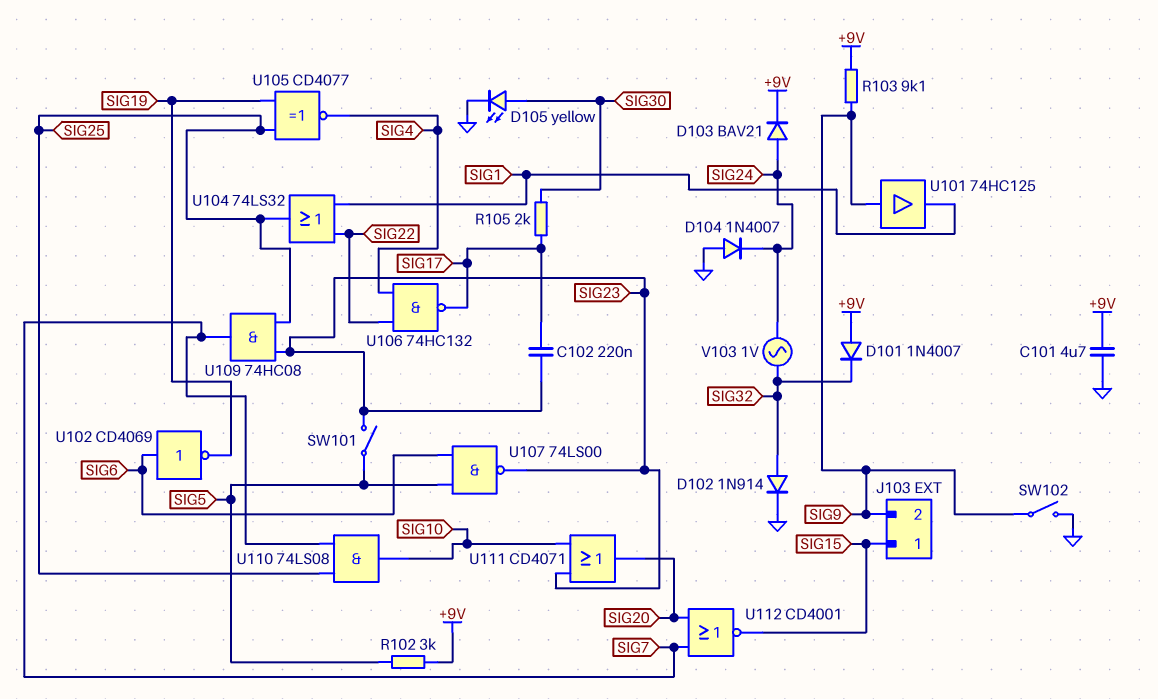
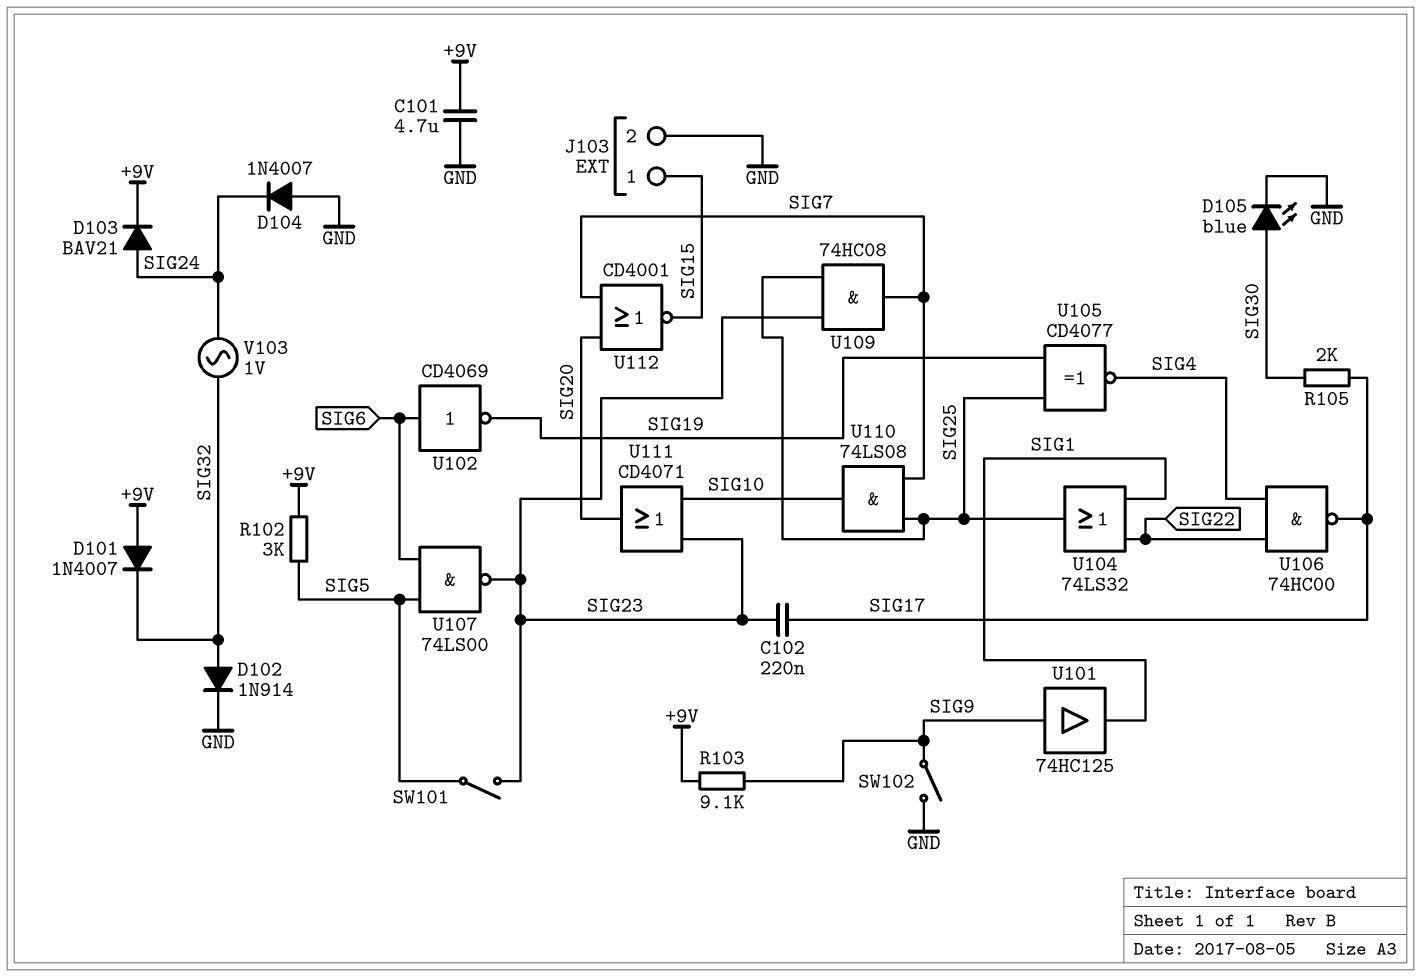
D105: LED yellow (A SIG30, K GND) -> LED blue (A SIG30, K GND)
J103 pin 2: SIG9 -> GND
U106: NAND 74HC132 (in SIG4, in SIG22, out SIG17) -> NAND 74HC00 (in SIG4, in SIG22, out SIG17)

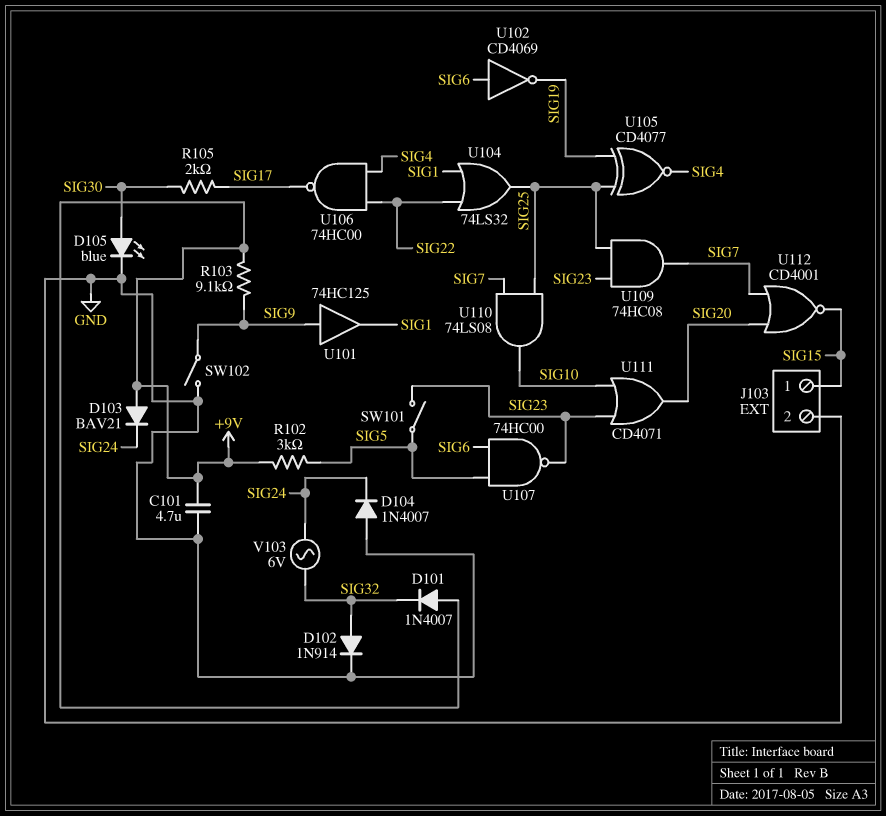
C102: 220nF (SIG17, SIG23) -> none
D103: diode BAV21 (A SIG24, K +9V) -> diode BAV21 (A +9V, K SIG24)
U107: NAND 74LS00 (in SIG5, in SIG6, out SIG23) -> NAND 74HC00 (in SIG5, in SIG6, out SIG23)
V103: AC 1V (SIG24, SIG32) -> AC 6V (SIG24, SIG32)

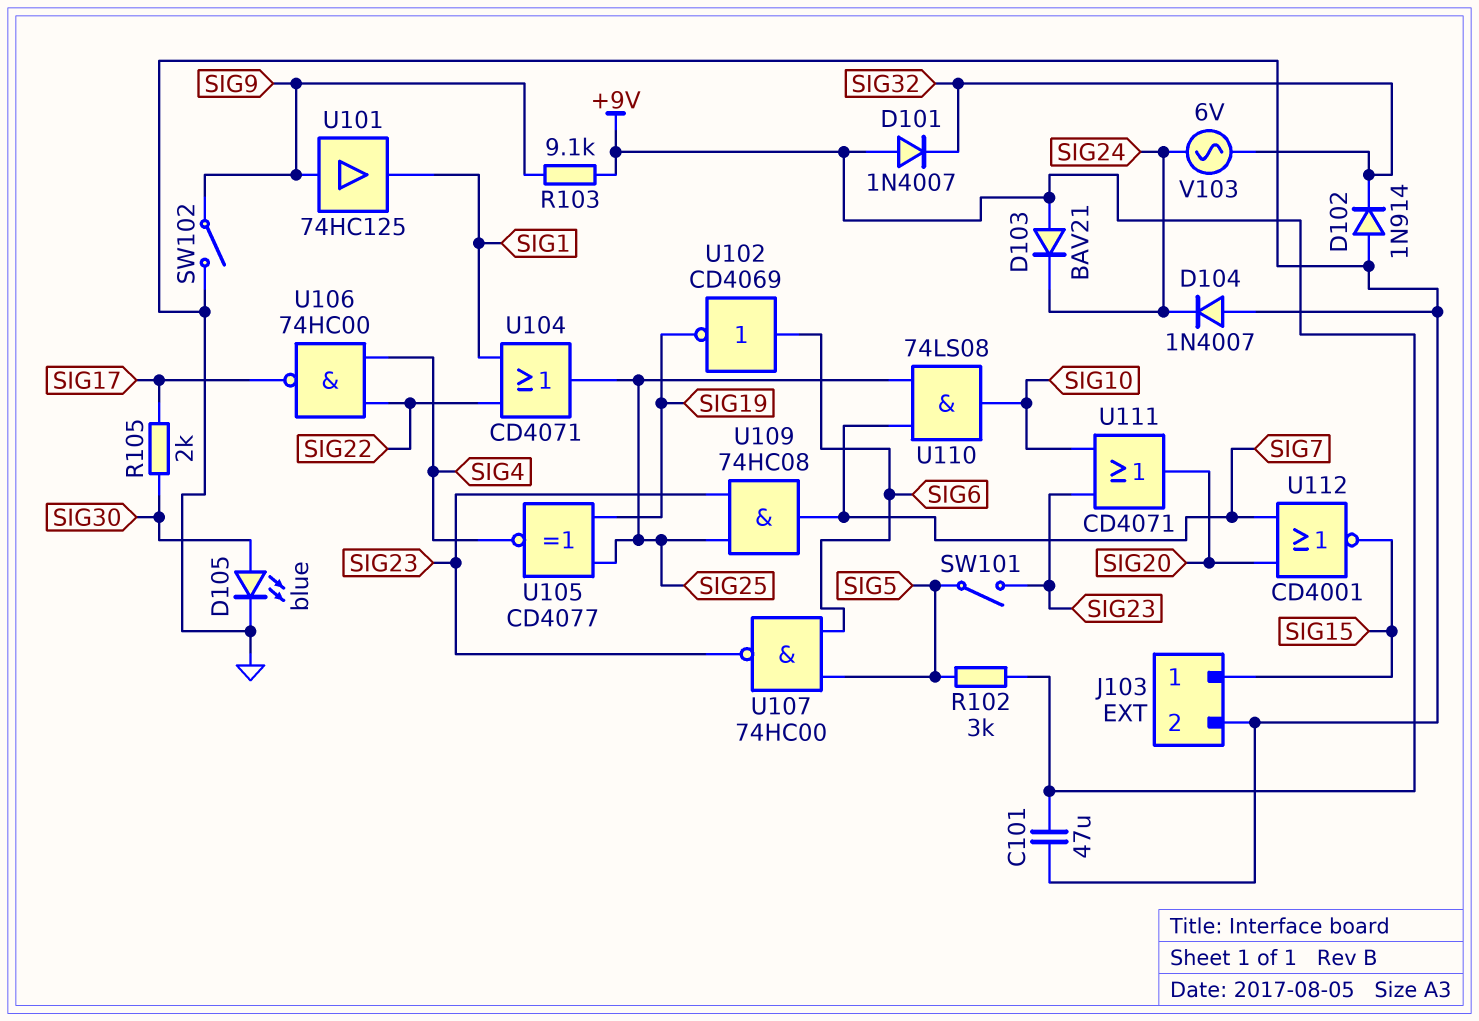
C101: 4.7uF (+9V, GND) -> 47uF (+9V, GND)
D102: diode 1N914 (A SIG32, K GND) -> diode 1N914 (A GND, K SIG32)
U104: OR 74LS32 (in SIG1, in SIG22, out SIG25) -> OR CD4071 (in SIG1, in SIG22, out SIG25)

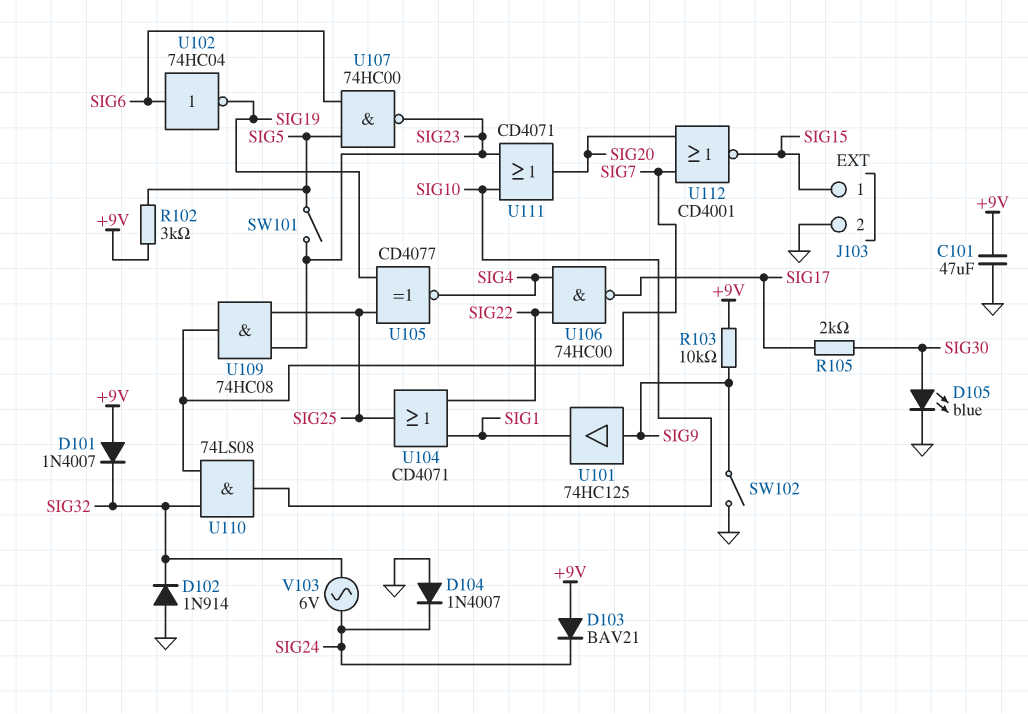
R103: 9.1k (+9V, SIG9) -> 10k (+9V, SIG9)
U102: NOT CD4069 (in SIG6, out SIG19) -> NOT 74HC04 (in SIG6, out SIG19)
U110: AND 74LS08 (in SIG7, in SIG25, out SIG10) -> AND 74LS08 (in SIG7, in SIG32, out SIG10)

